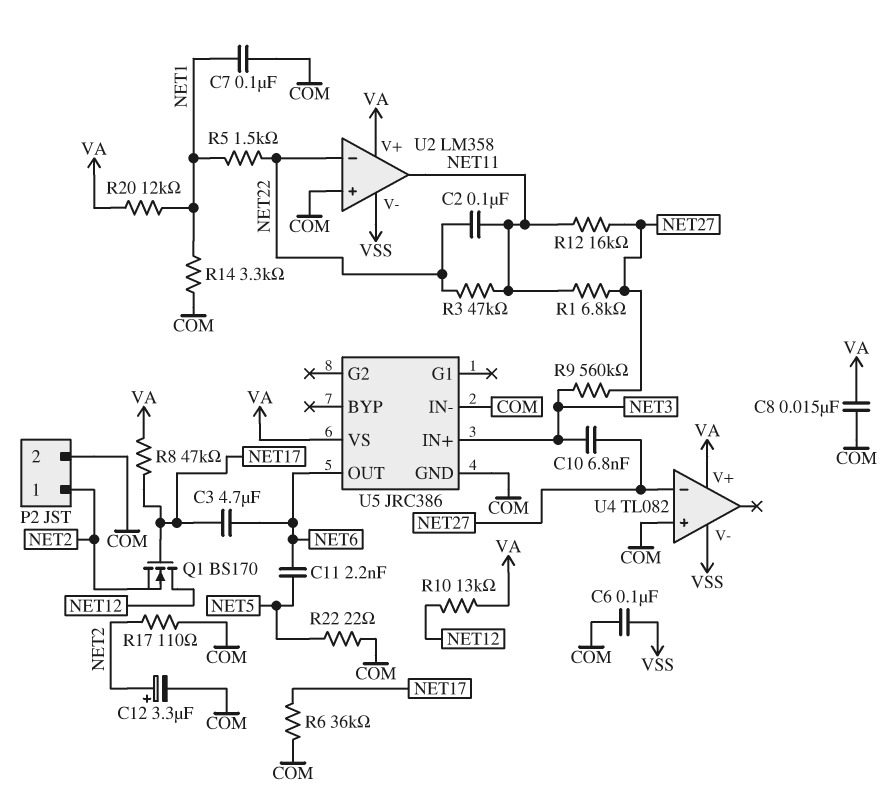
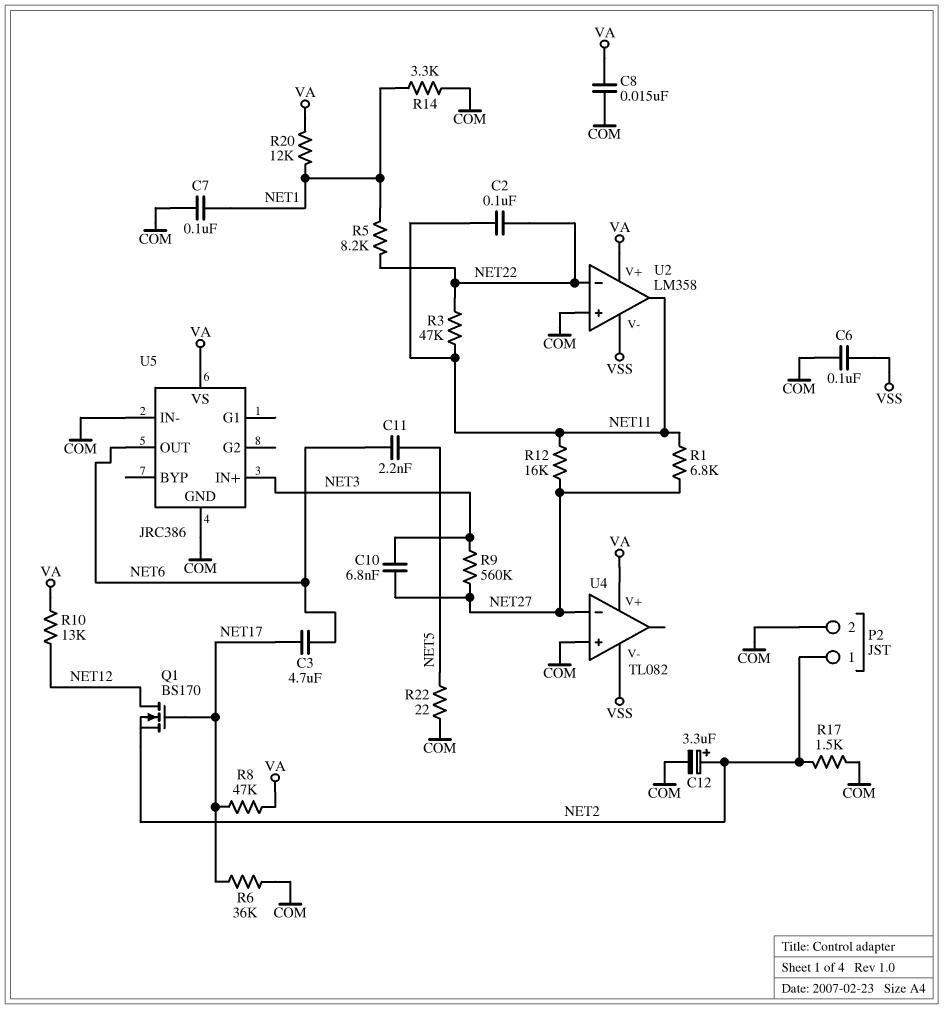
R5: 1.5k (NET1, NET22) -> 8.2k (NET1, NET22)
R17: 110 (COM, NET2) -> 1.5k (COM, NET2)

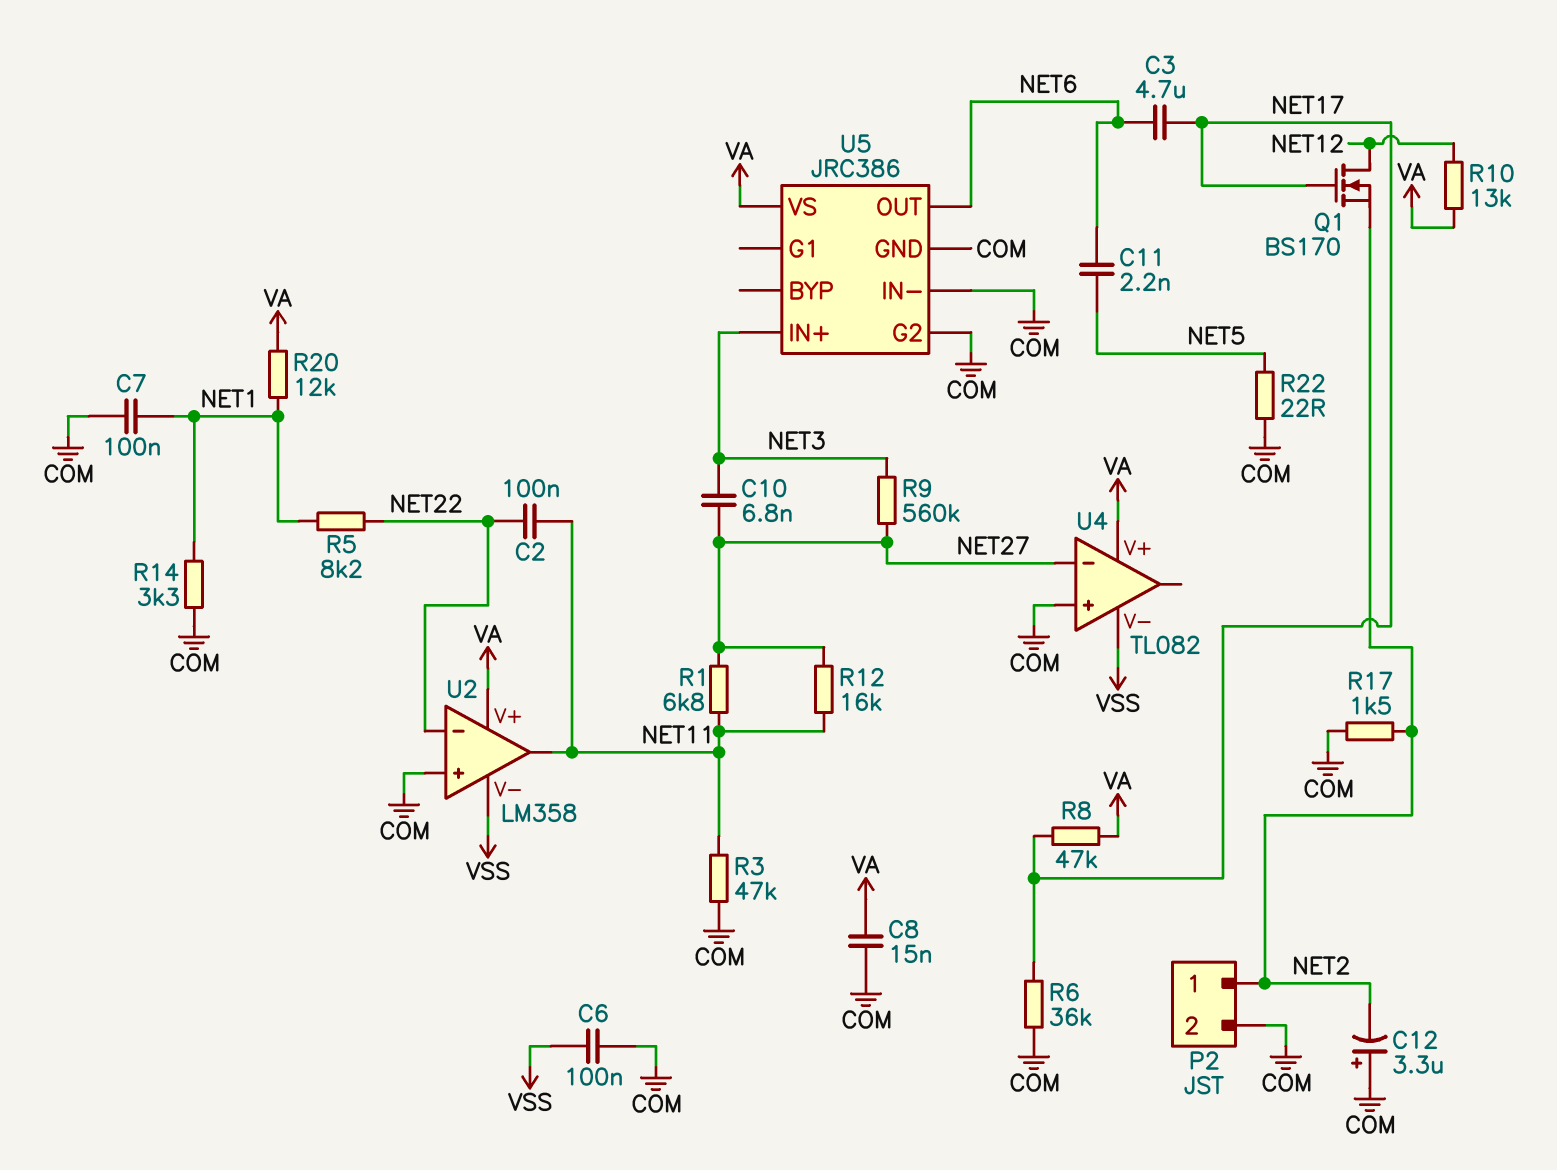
C12: 3.3uF (plus NET2, minus COM) -> 3.3uF (plus COM, minus NET2)
R3: 47k (NET11, NET22) -> 47k (COM, NET11)
U5 pin G2: none -> COM

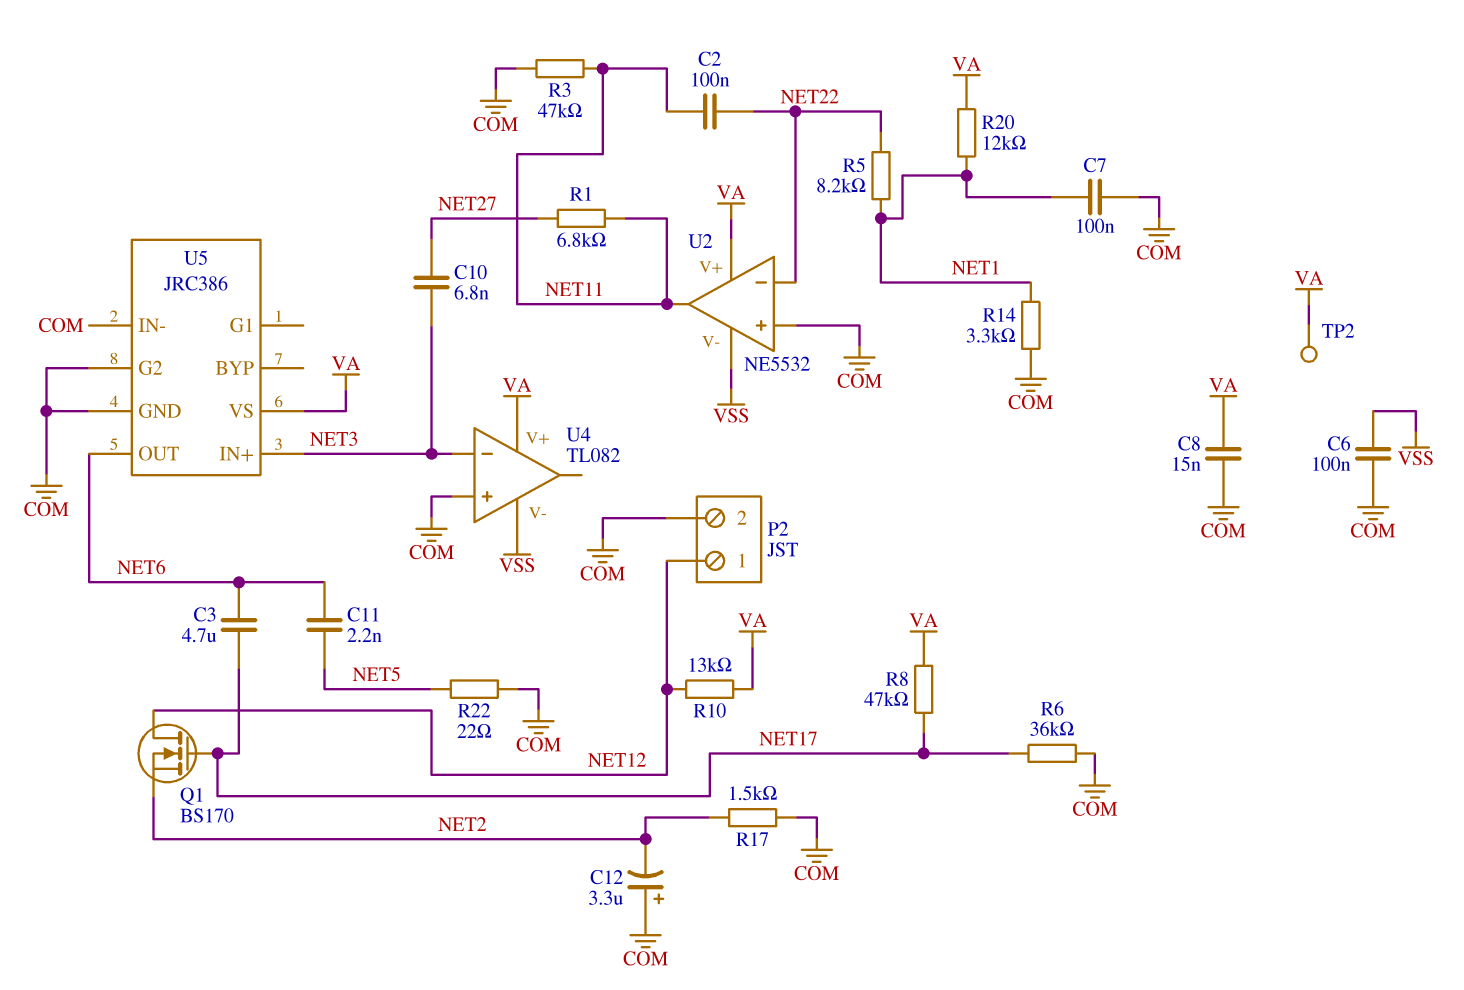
P2 pin 1: NET2 -> NET12
R9: 560k (NET3, NET27) -> none
R12: 16k (NET11, NET27) -> none
TP2: none -> test point (VA)
U2: LM358 -> NE5532
U4 pin in-: NET27 -> NET3

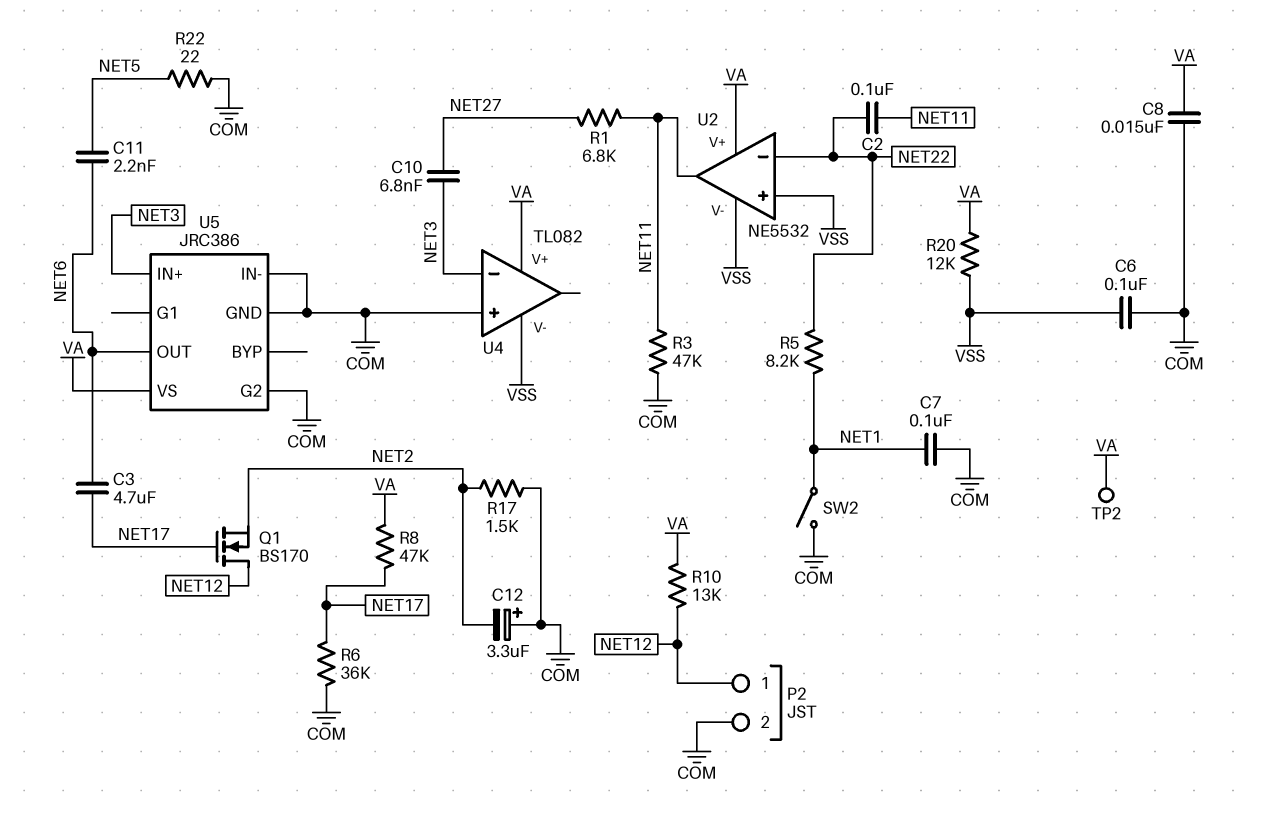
R14: 3.3k (COM, NET1) -> none
R20: 12k (NET1, VA) -> 12k (VA, VSS)
SW2: none -> switch (COM, NET1)
U2 pin in+: COM -> VSS

